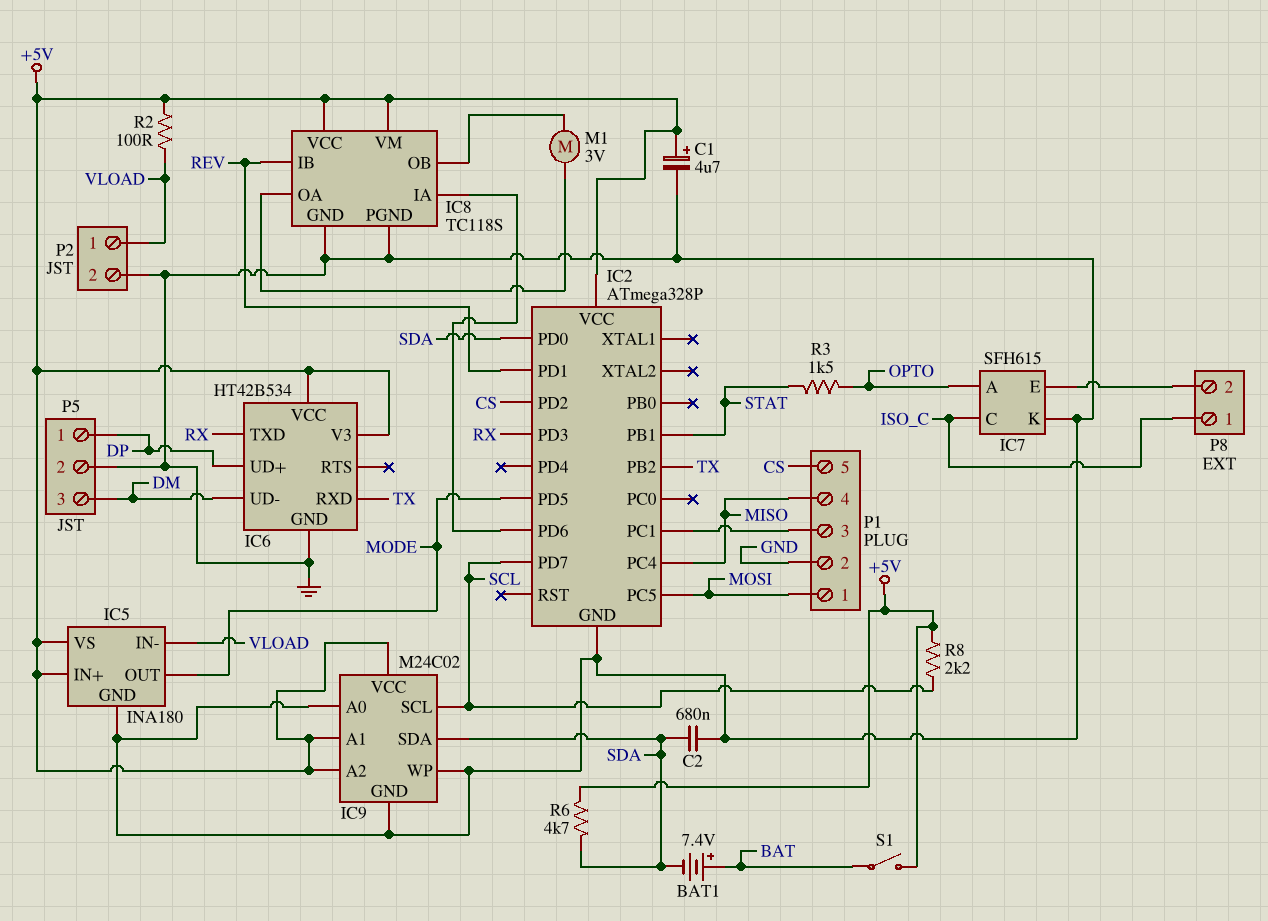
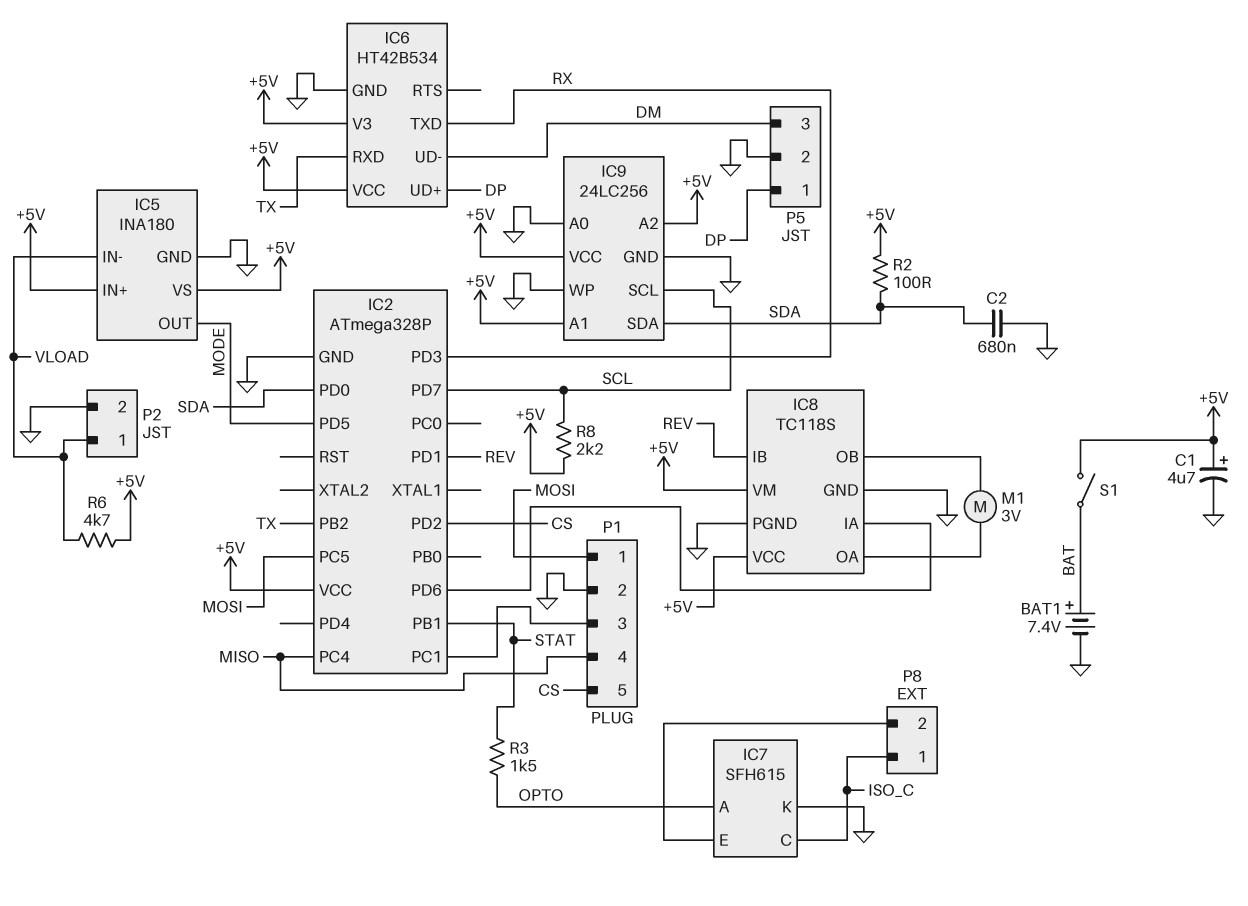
BAT1: 7.4V (plus BAT, minus SDA) -> 7.4V (plus BAT, minus GND)
IC9: M24C02 -> 24LC256
R2: 100 (+5V, VLOAD) -> 100 (+5V, SDA)
R6: 4.7k (+5V, SDA) -> 4.7k (+5V, VLOAD)

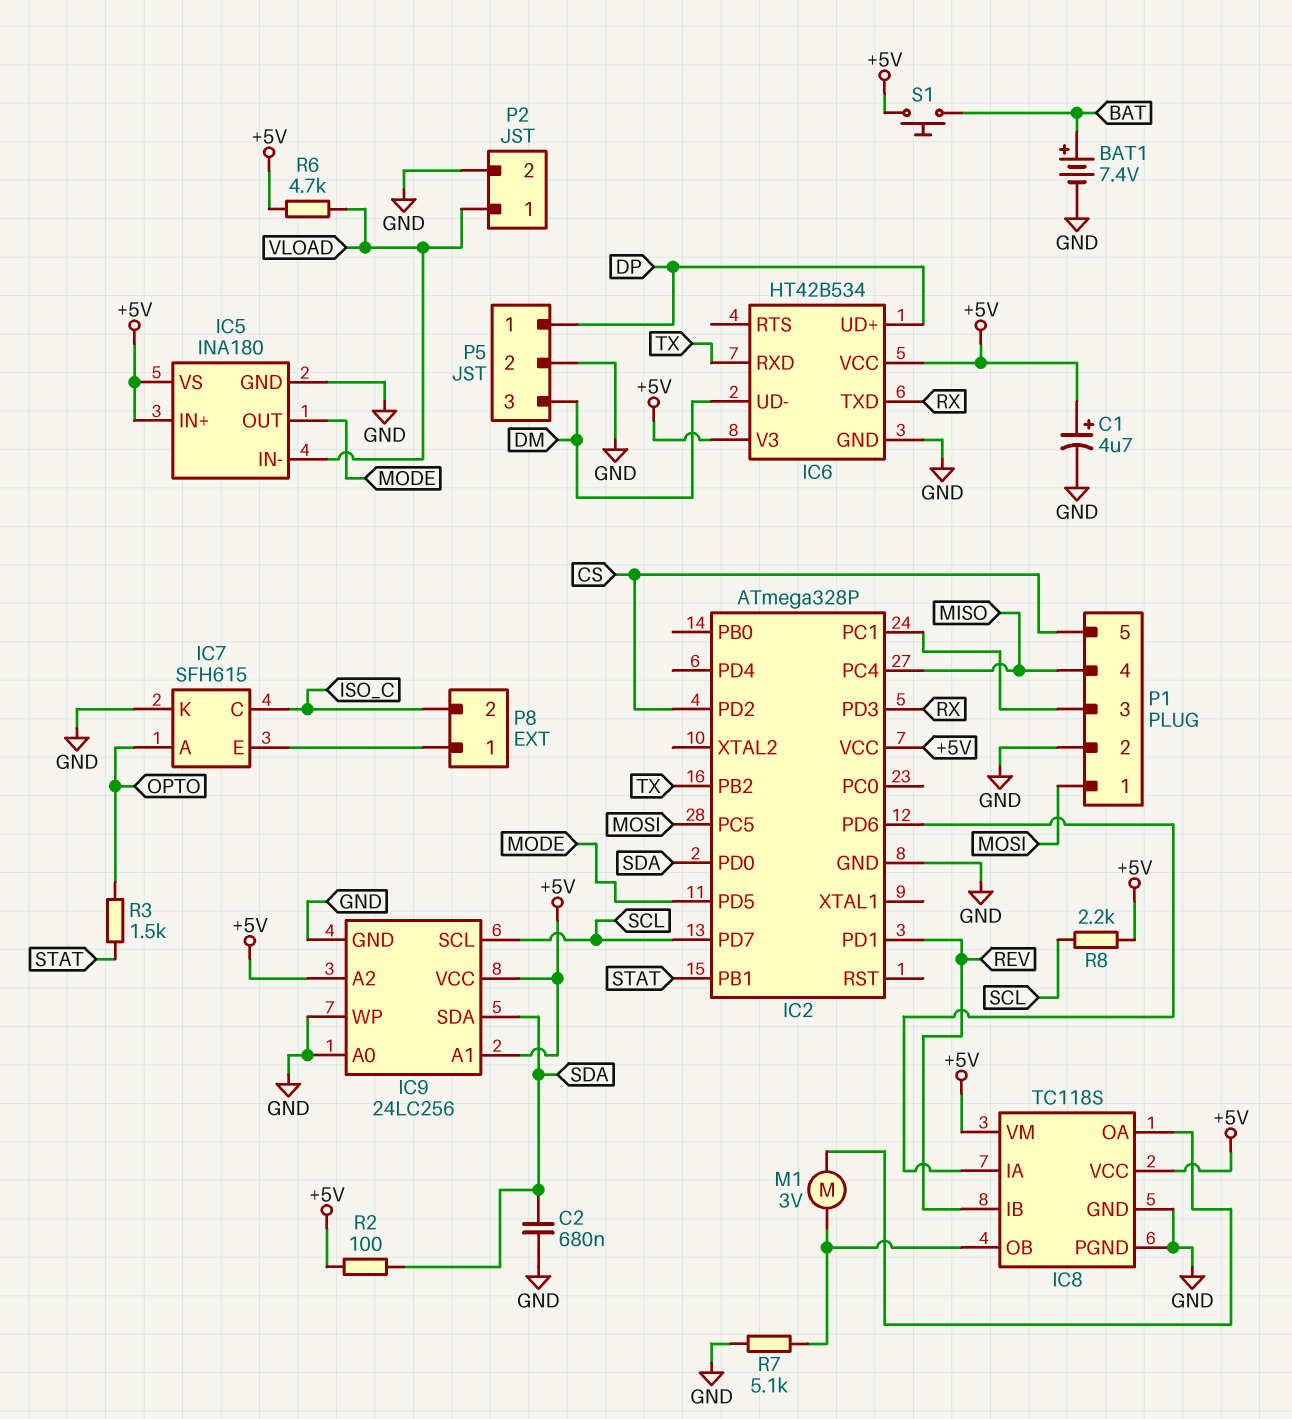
P8 pin 1: ISO_C -> IC7/E
P8 pin 2: IC7/E -> ISO_C
R7: none -> 5.1k (GND, IC8/OB)
S1: switch (+5V, BAT) -> button (+5V, BAT)

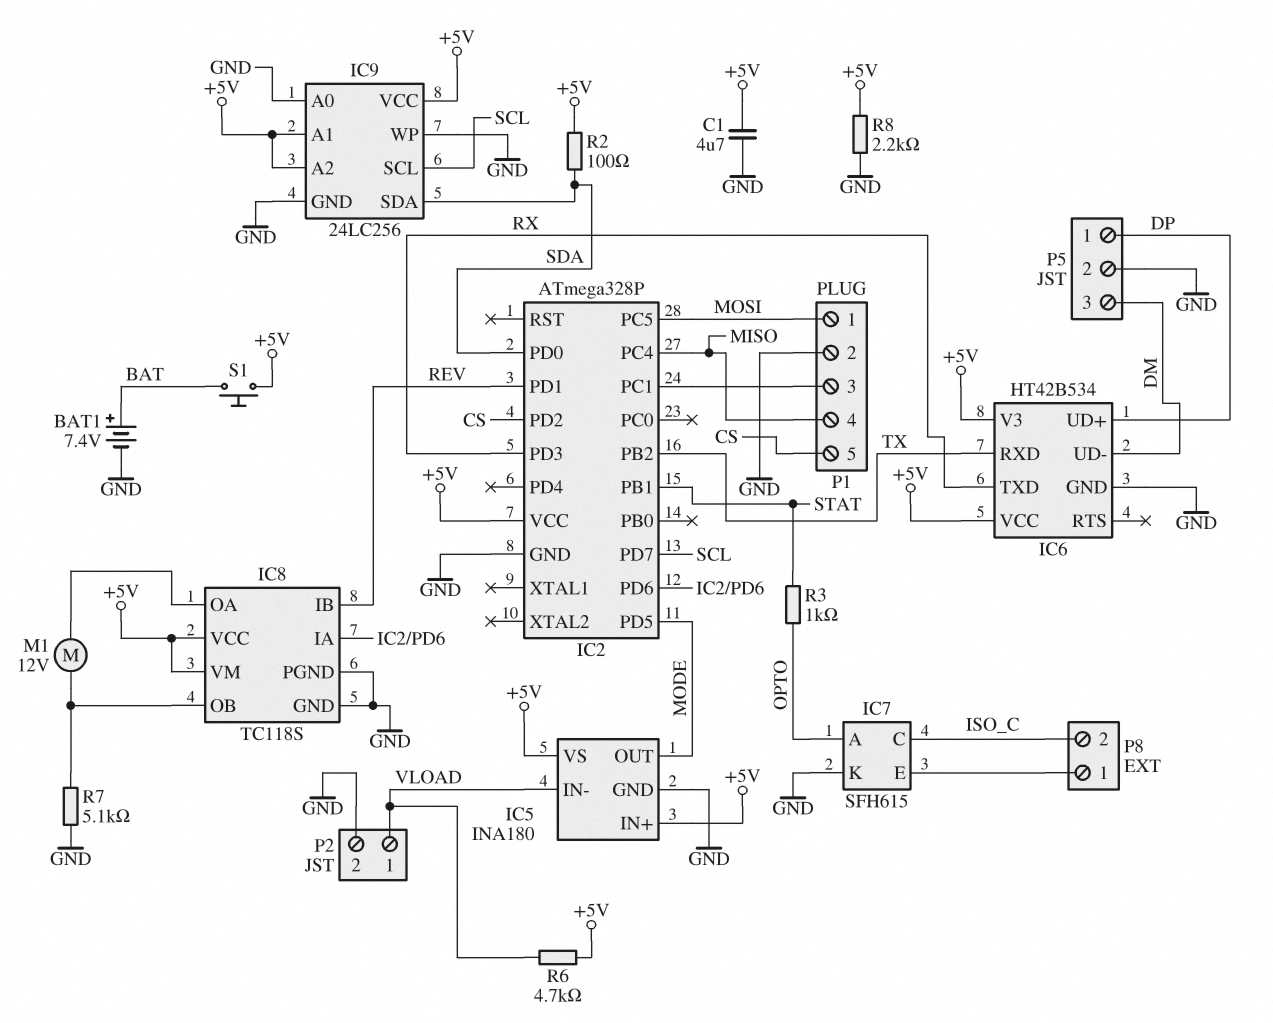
C1: 4.7uF (plus +5V, minus GND) -> 4.7uF (+5V, GND)
C2: 680nF (GND, SDA) -> none
M1: motor 3V (IC8/OA, IC8/OB) -> motor 12V (IC8/OA, IC8/OB)
R3: 1.5k (OPTO, STAT) -> 1k (OPTO, STAT)
R8: 2.2k (+5V, SCL) -> 2.2k (+5V, GND)

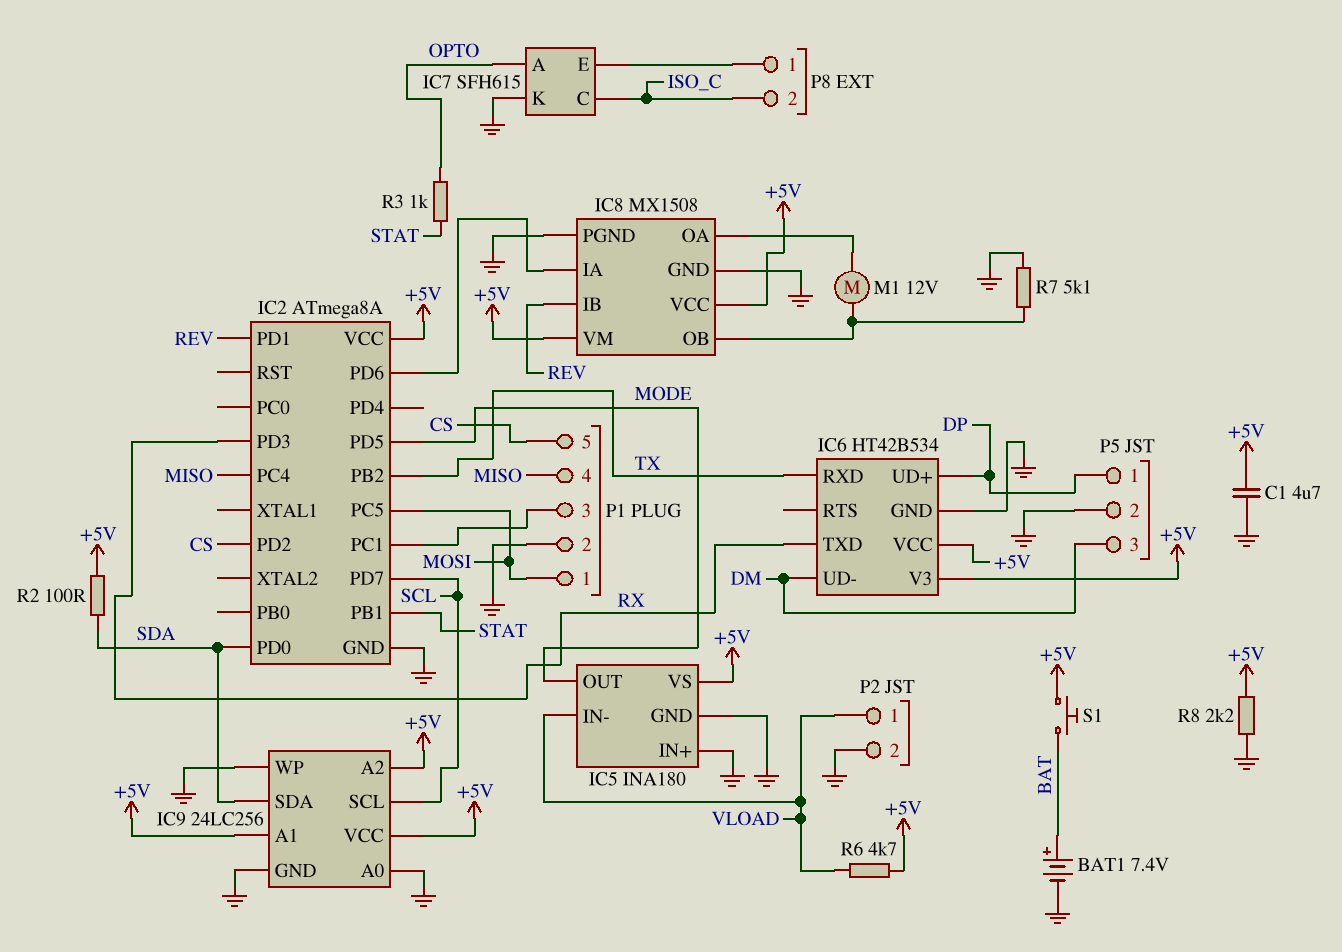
IC2: ATmega328P -> ATmega8A
IC5 pin IN+: +5V -> GND
IC8: TC118S -> MX1508

